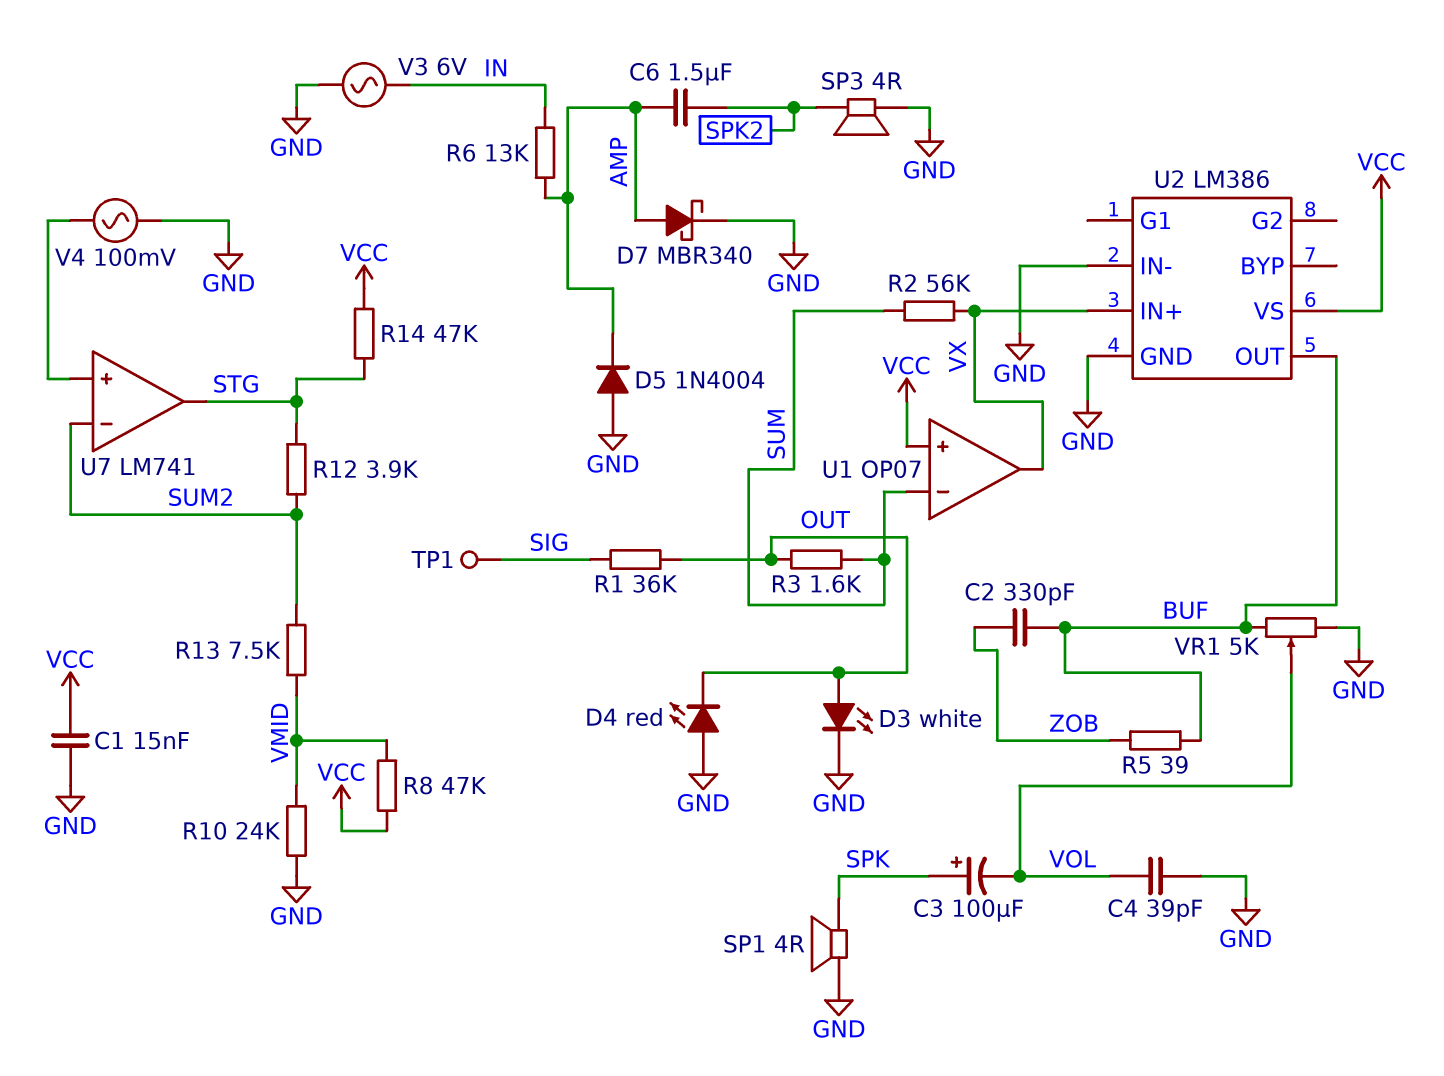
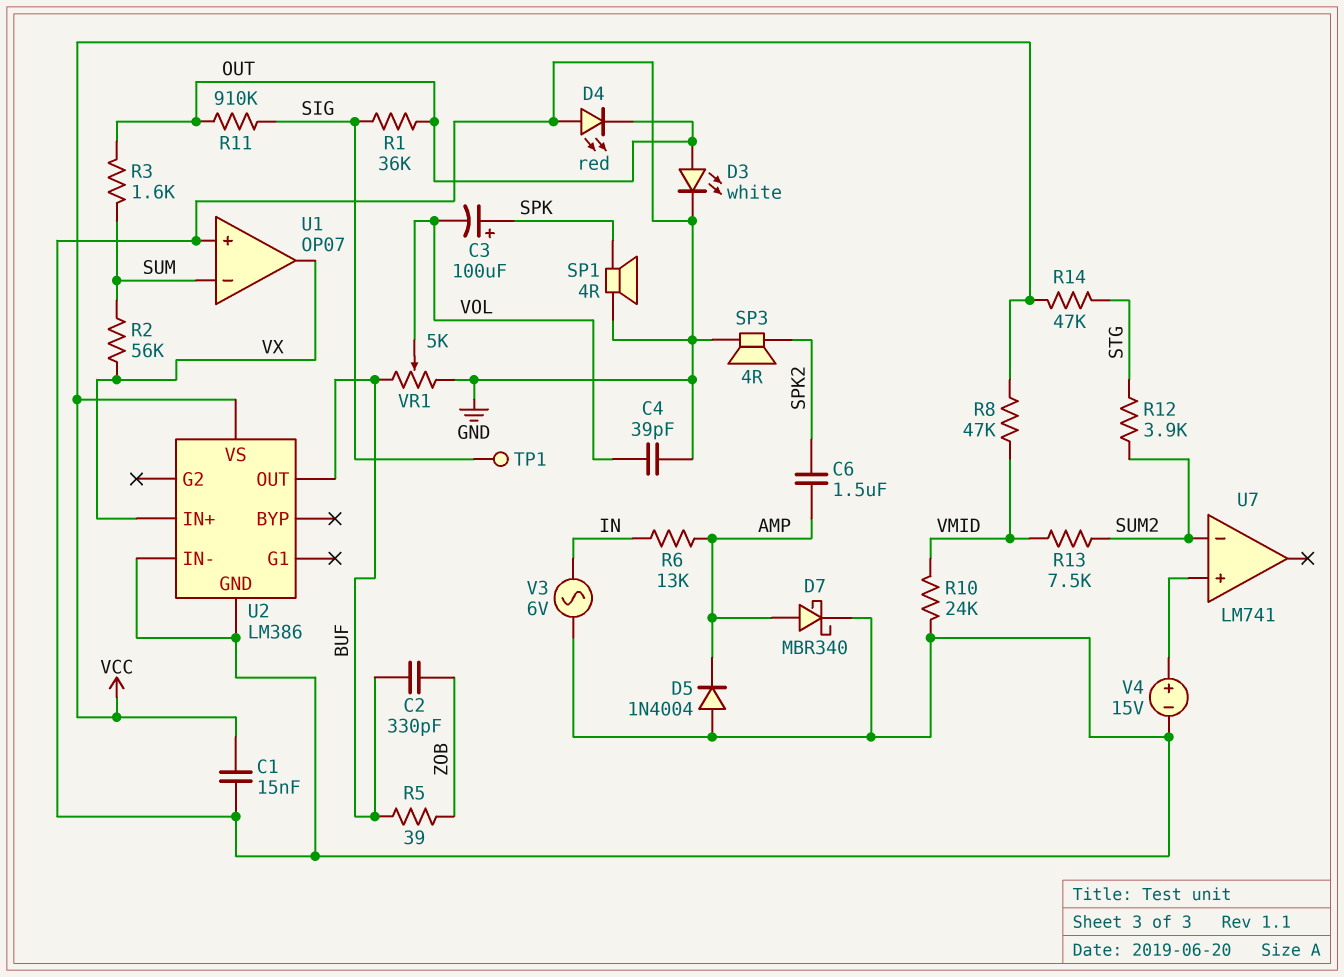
R11: none -> 910k (OUT, SIG)
U1 pin in+: VCC -> GND
U7 pin out: STG -> none
V4: AC 100mV (GND, U7/in+) -> 15V (plus U7/in+, minus GND)

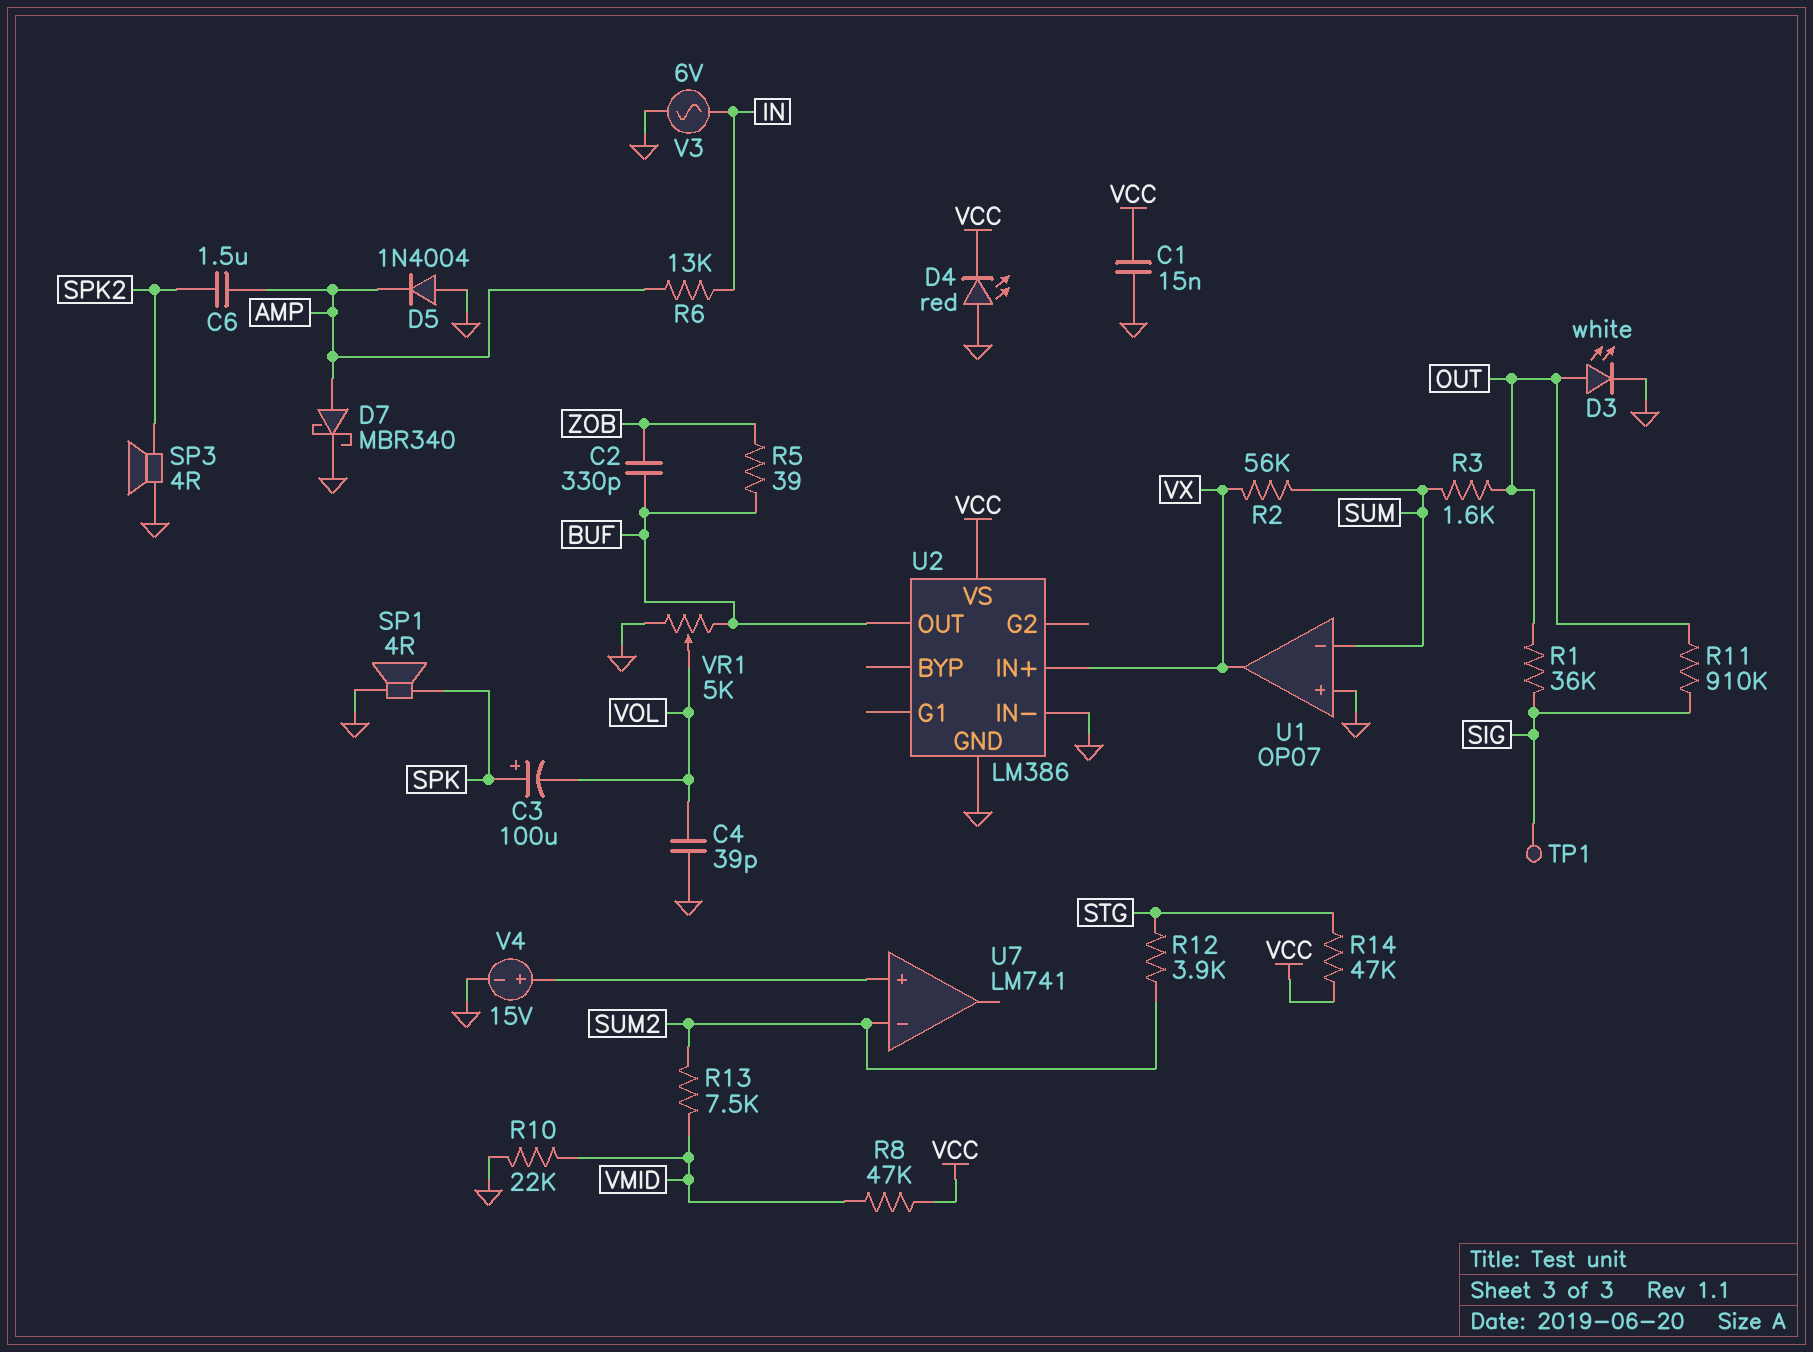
D4: LED red (A GND, K OUT) -> LED red (A GND, K VCC)
R10: 24k (GND, VMID) -> 22k (GND, VMID)

